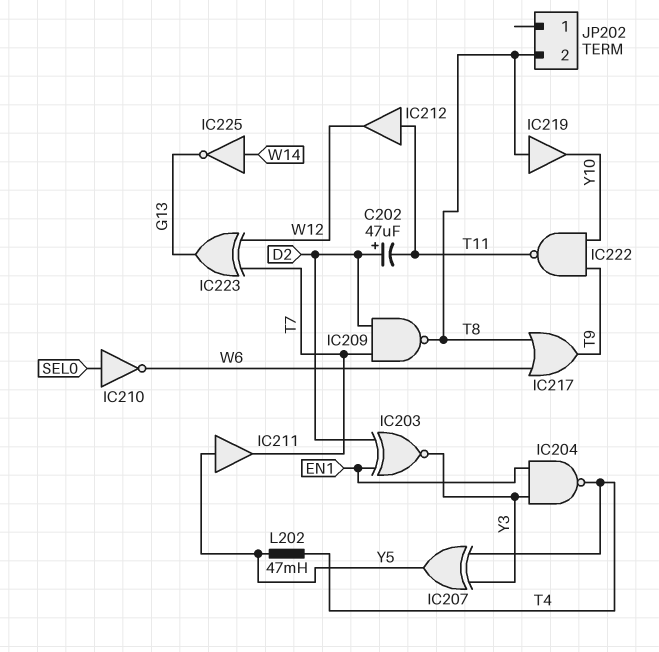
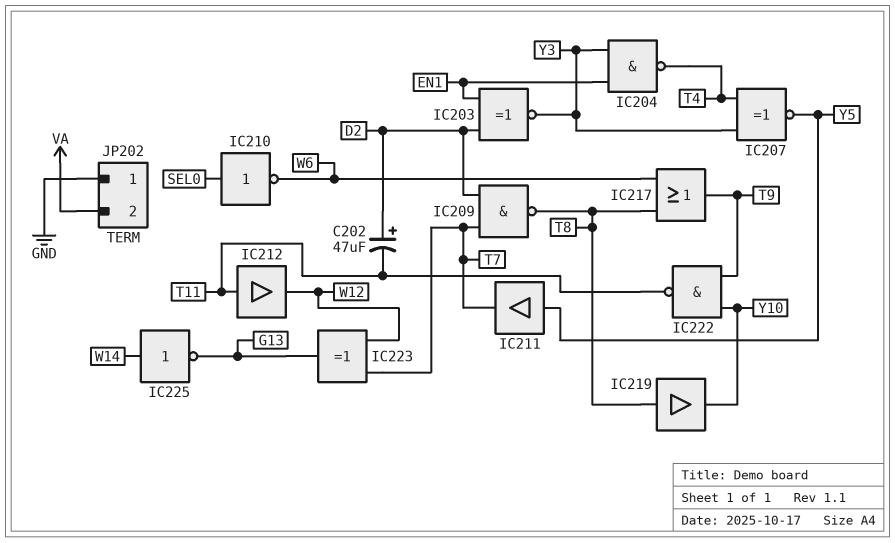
IC207: XOR (in T4, in Y3, out Y5) -> XNOR (in T4, in Y3, out Y5)
JP202 pin 1: none -> GND
JP202 pin 2: T8 -> VA
L202: 47mH (T4, Y5) -> none

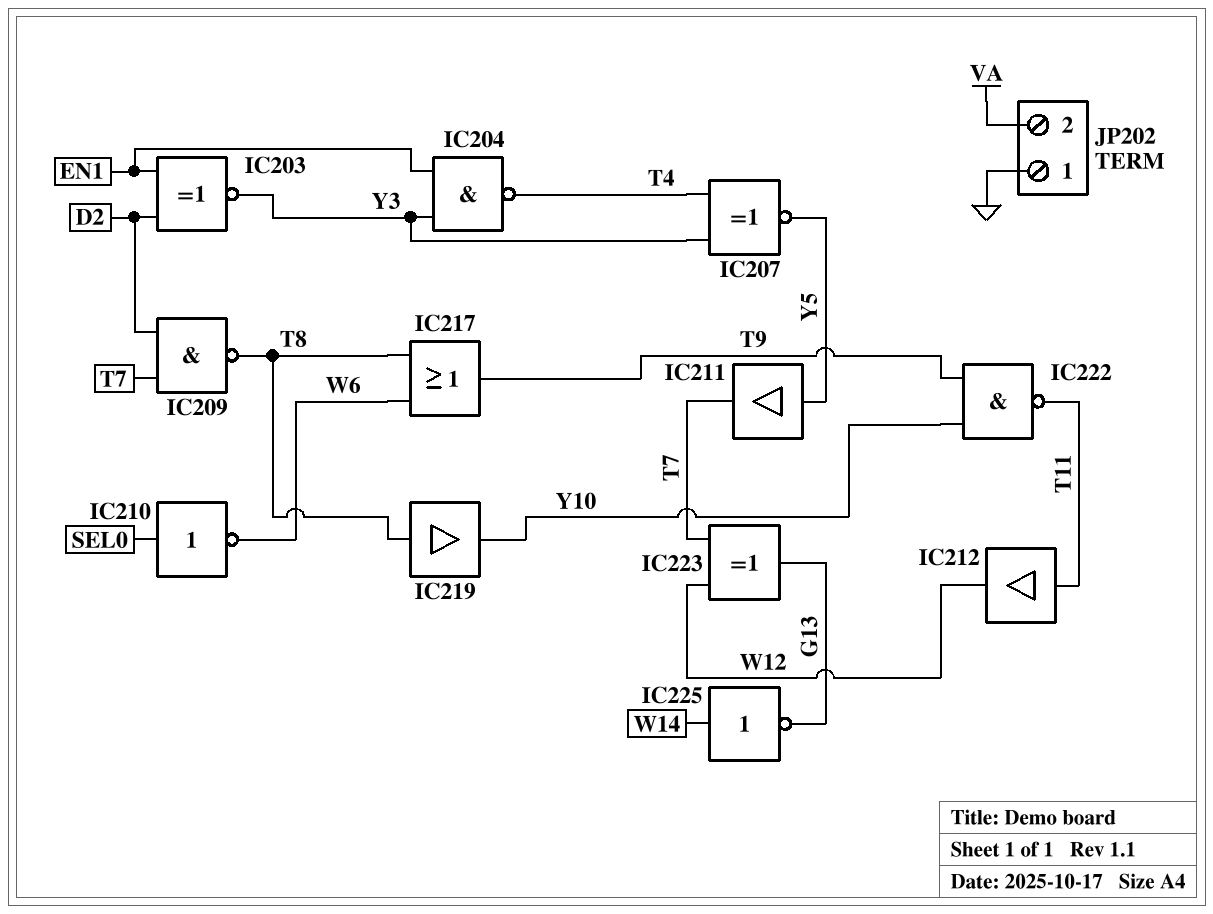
C202: 47uF (plus D2, minus T11) -> none

